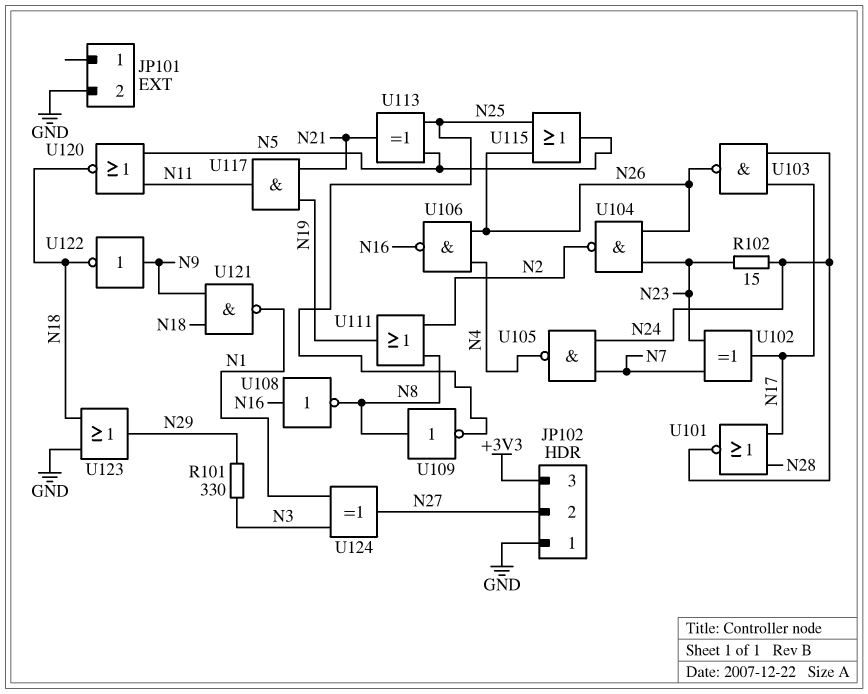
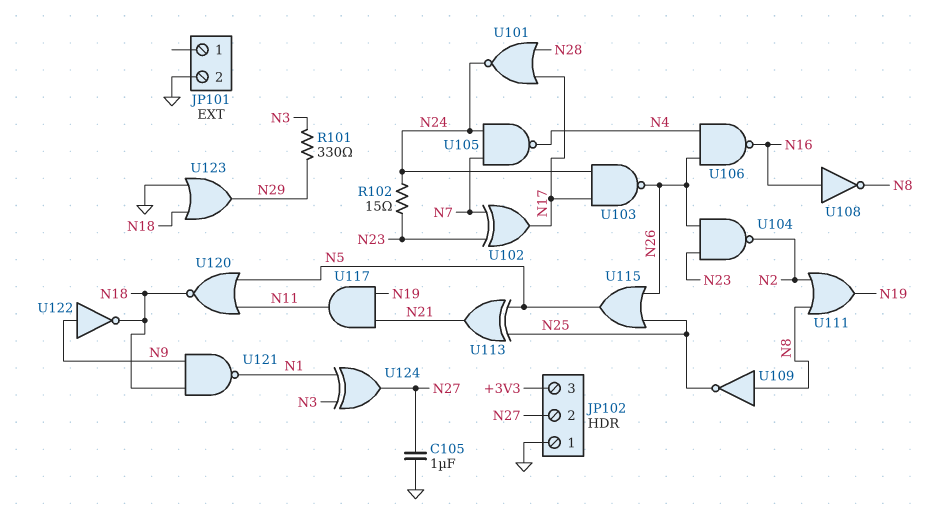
C105: none -> 1uF (GND, N27)

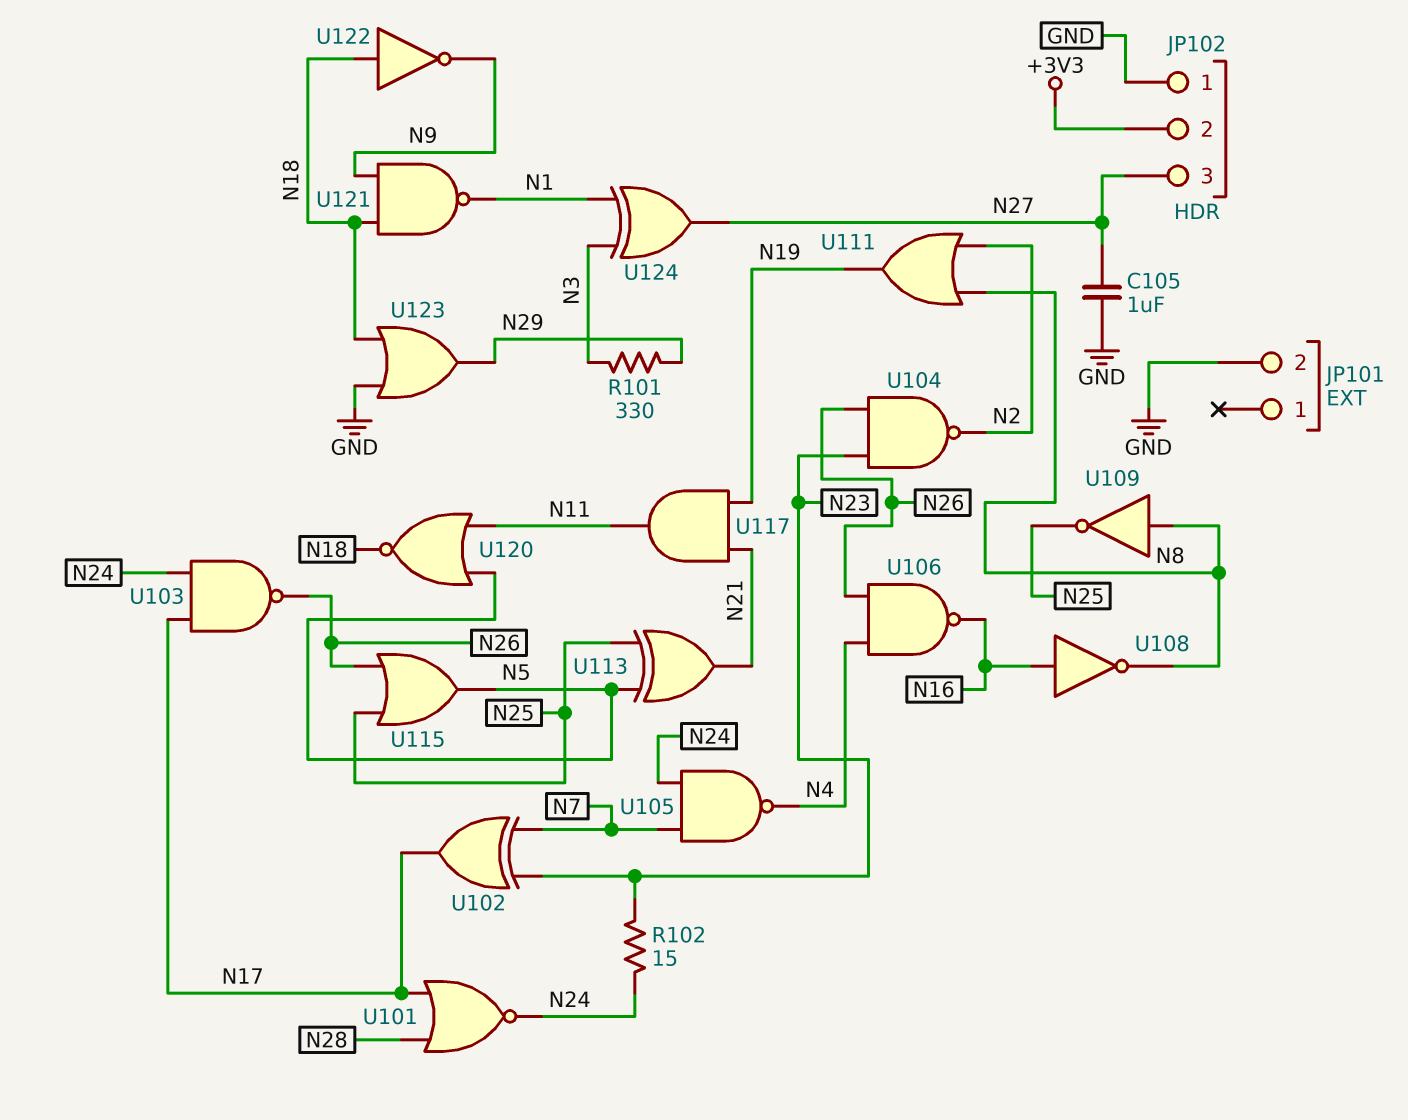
JP102 pin 2: N27 -> +3V3
JP102 pin 3: +3V3 -> N27
U122: NOT (in N9, out N18) -> NOT (in N18, out N9)

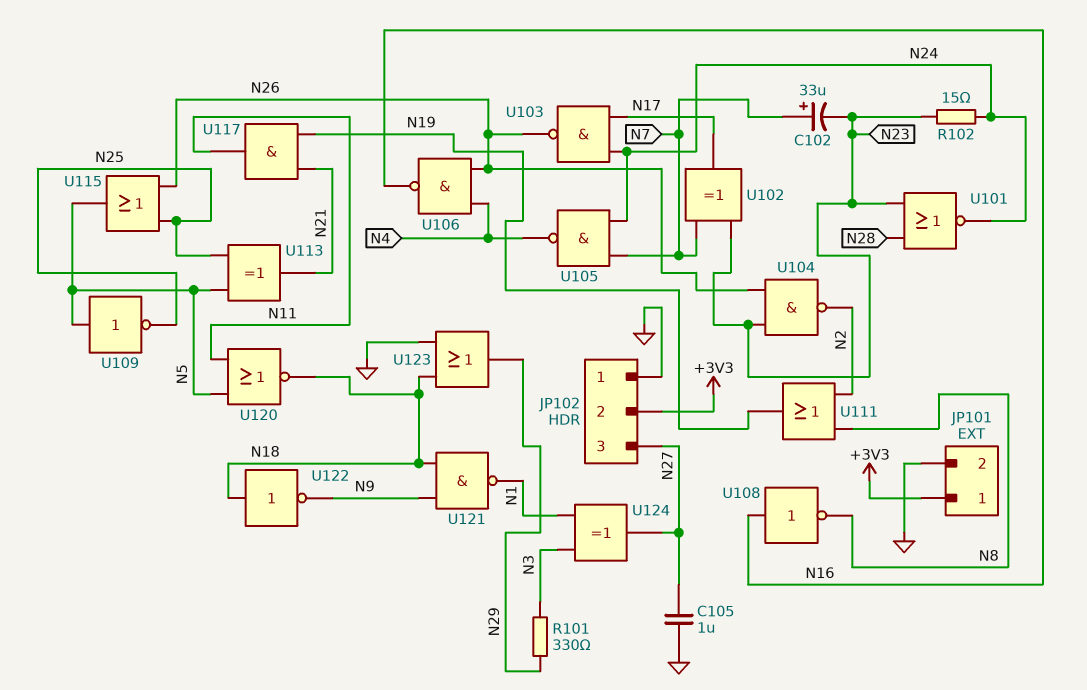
C102: none -> 33uF (plus N7, minus N23)
JP101 pin 1: none -> +3V3
U101: NOR (in N17, in N28, out N24) -> NOR (in N23, in N28, out N24)
U109: NOT (in N8, out N25) -> NOT (in N5, out N25)

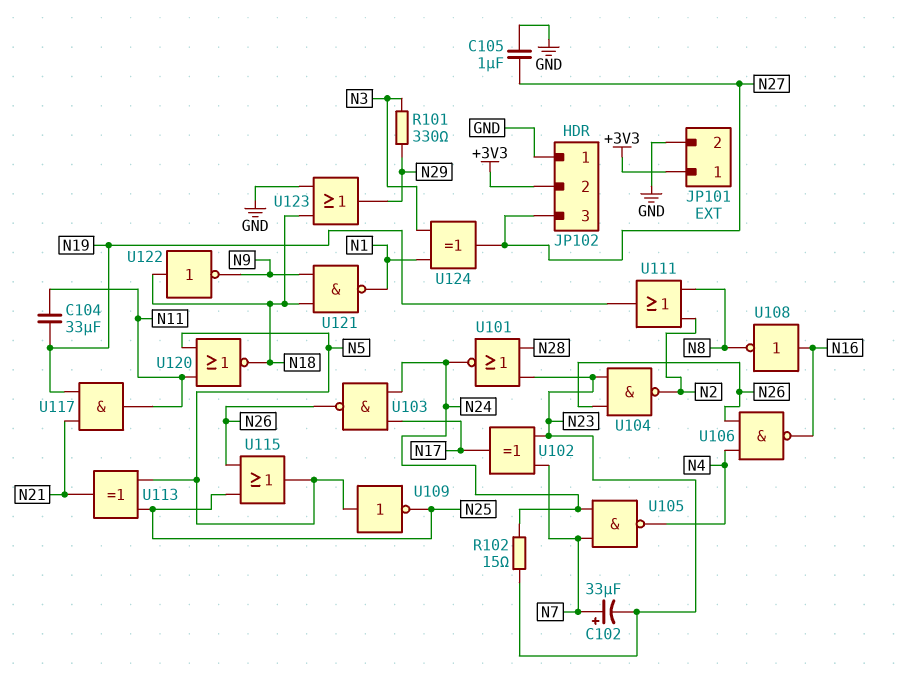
C104: none -> 33uF (N11, N19)

